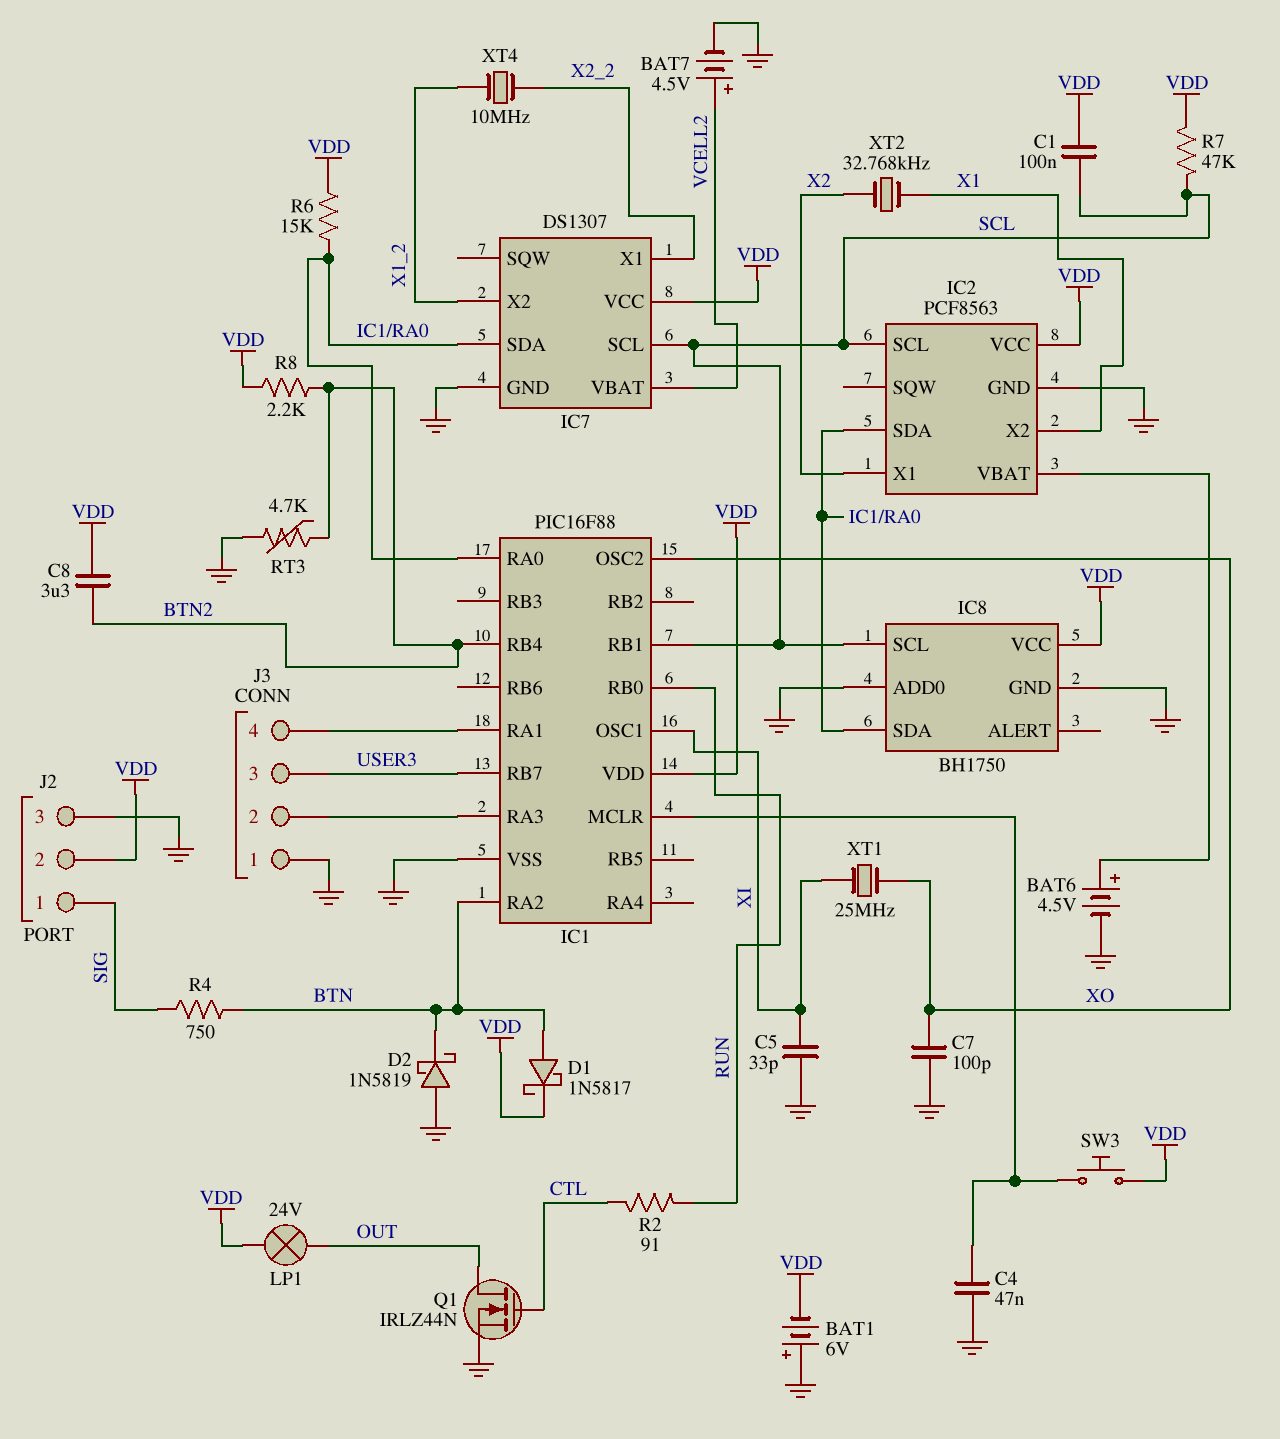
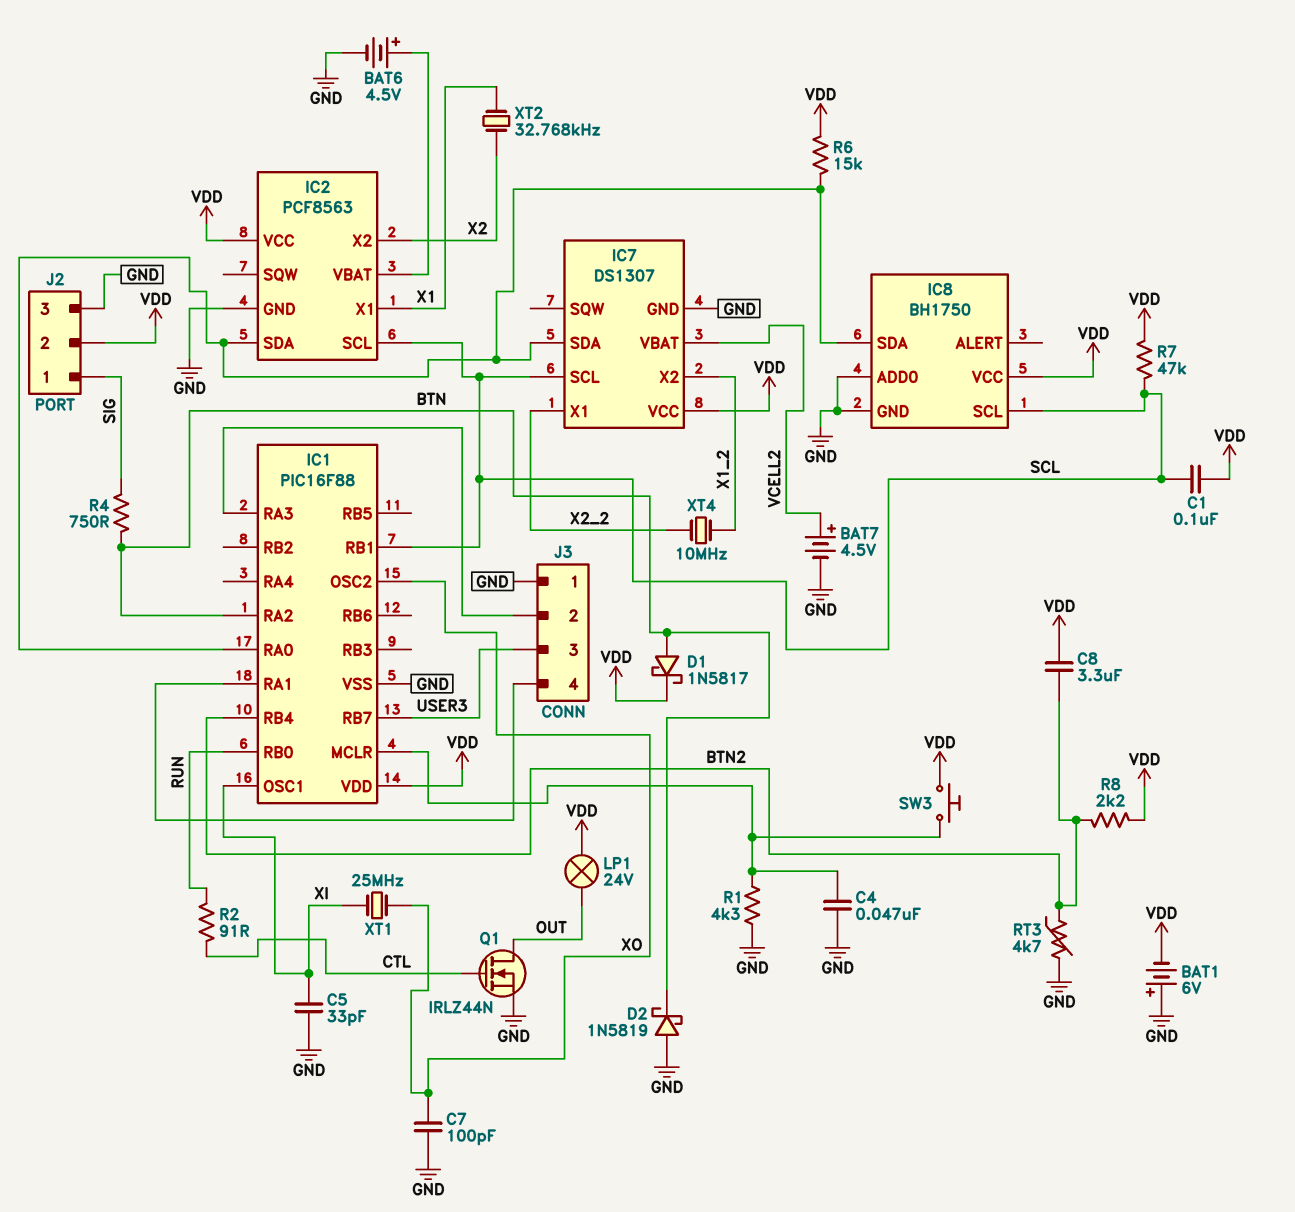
IC2 pin X1: X2 -> X1
IC2 pin X2: X1 -> X2
R1: none -> 4.3k (GND, IC1/MCLR)

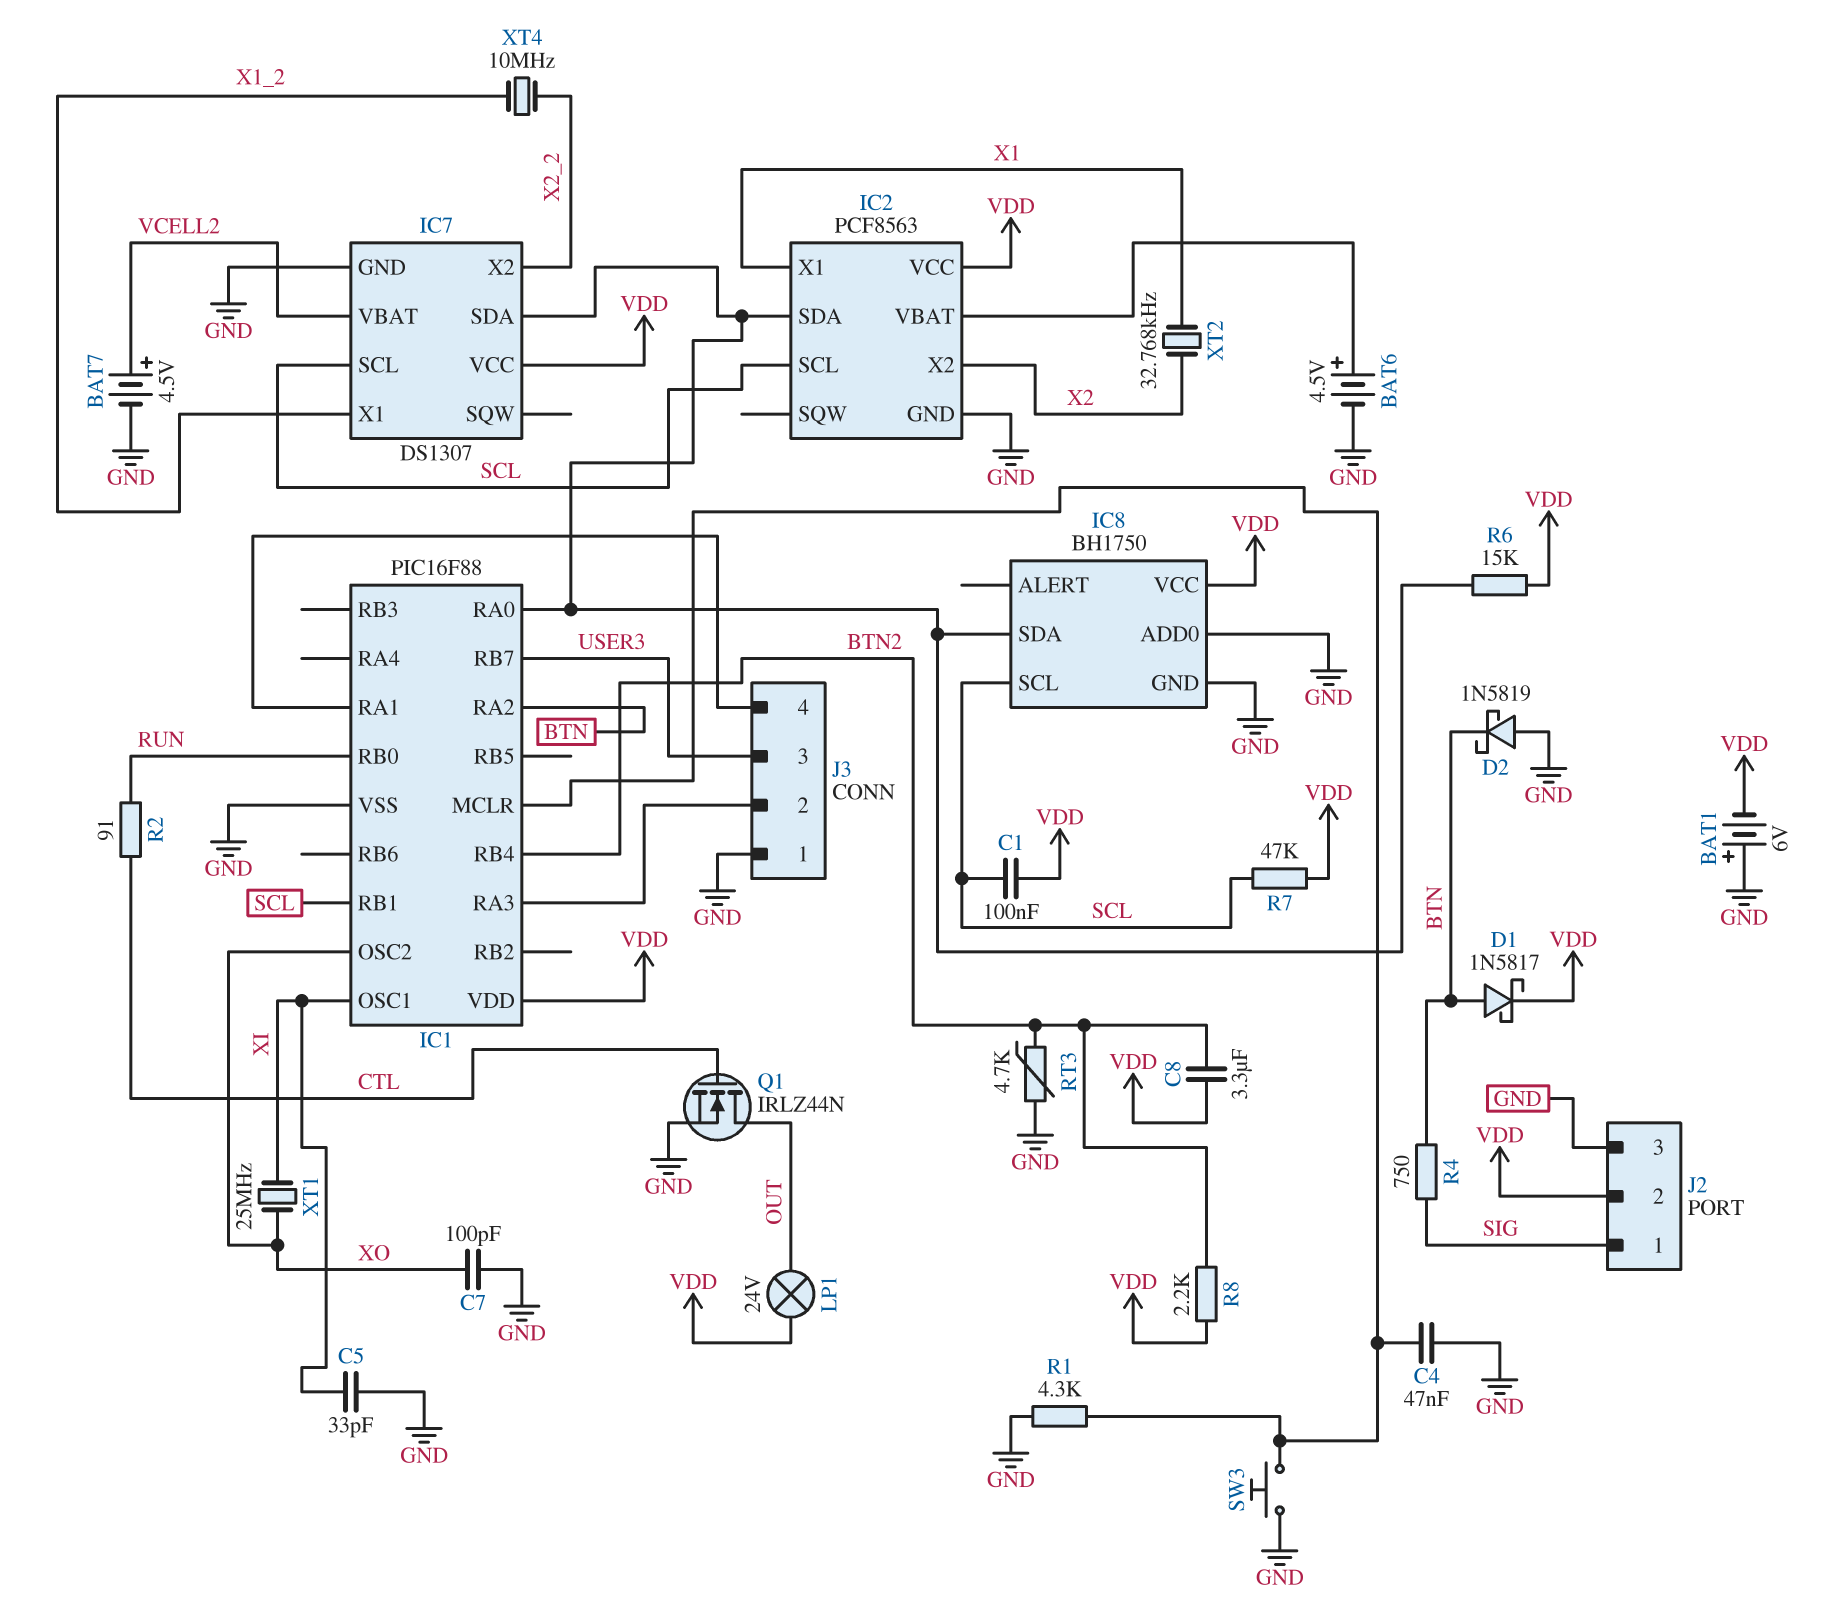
IC7 pin X1: X2_2 -> X1_2
IC7 pin X2: X1_2 -> X2_2
SW3: button (IC1/MCLR, VDD) -> button (GND, IC1/MCLR)

